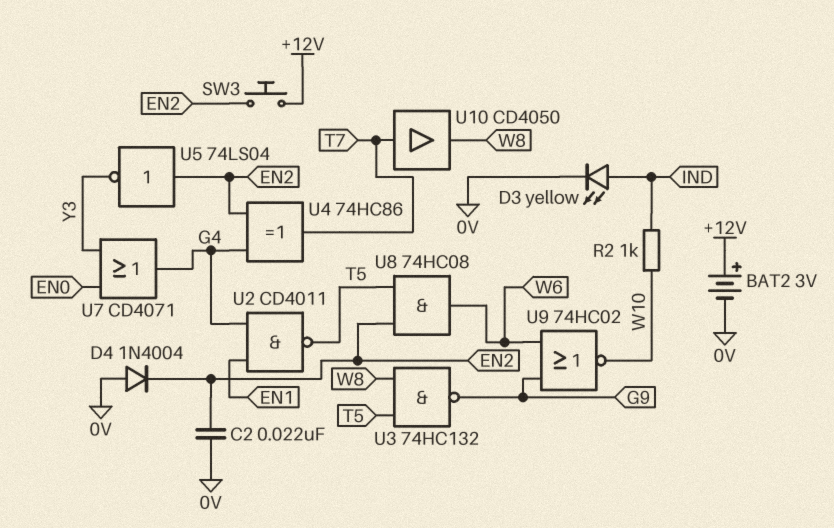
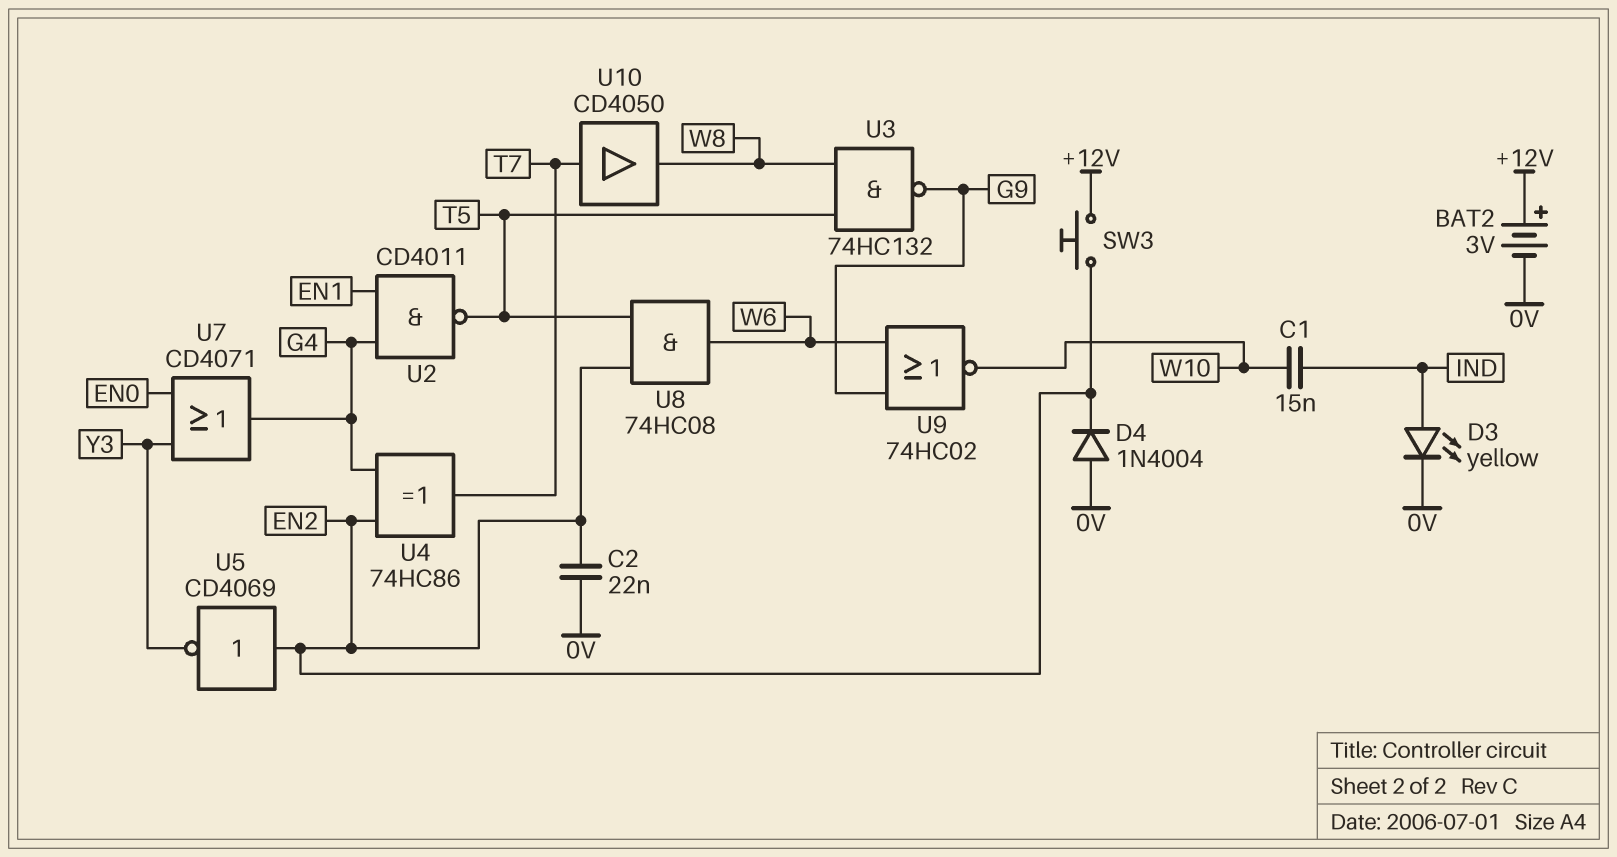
C1: none -> 15nF (IND, W10)
R2: 1k (IND, W10) -> none
U5: NOT 74LS04 (in EN2, out Y3) -> NOT CD4069 (in EN2, out Y3)

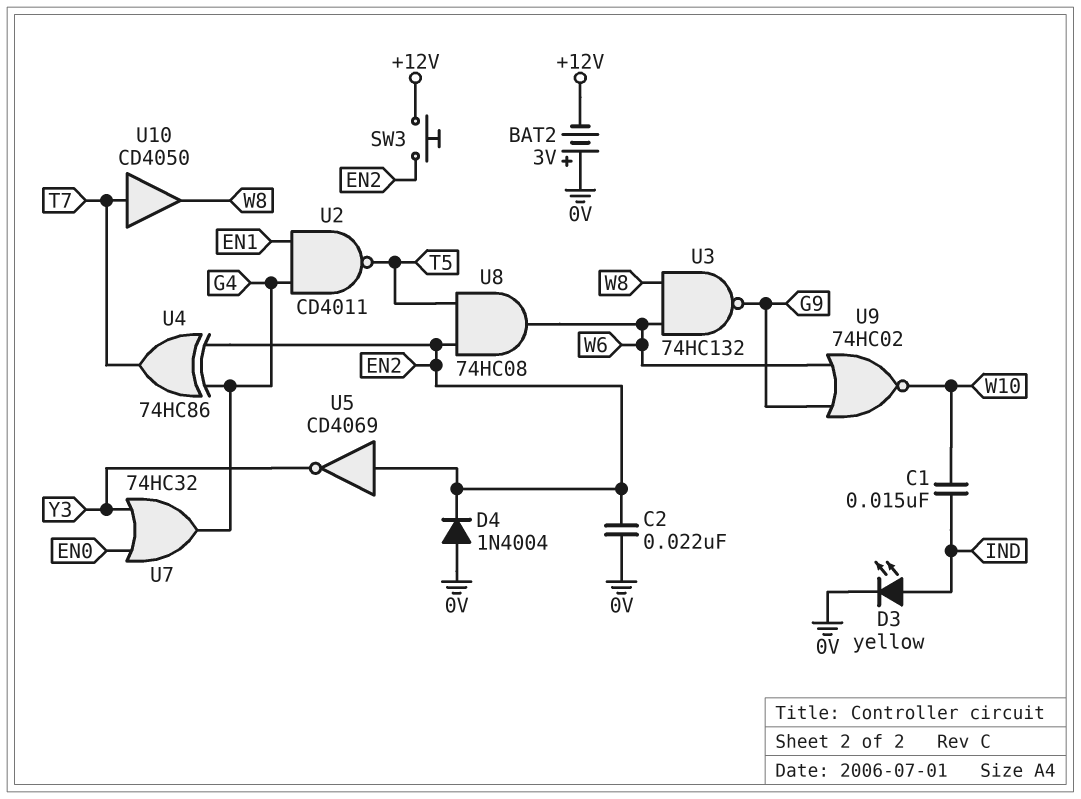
BAT2: 3V (plus +12V, minus 0V) -> 3V (plus 0V, minus +12V)
U3: NAND 74HC132 (in T5, in W8, out G9) -> NAND 74HC132 (in W6, in W8, out G9)
U7: OR CD4071 (in EN0, in Y3, out G4) -> OR 74HC32 (in EN0, in Y3, out G4)

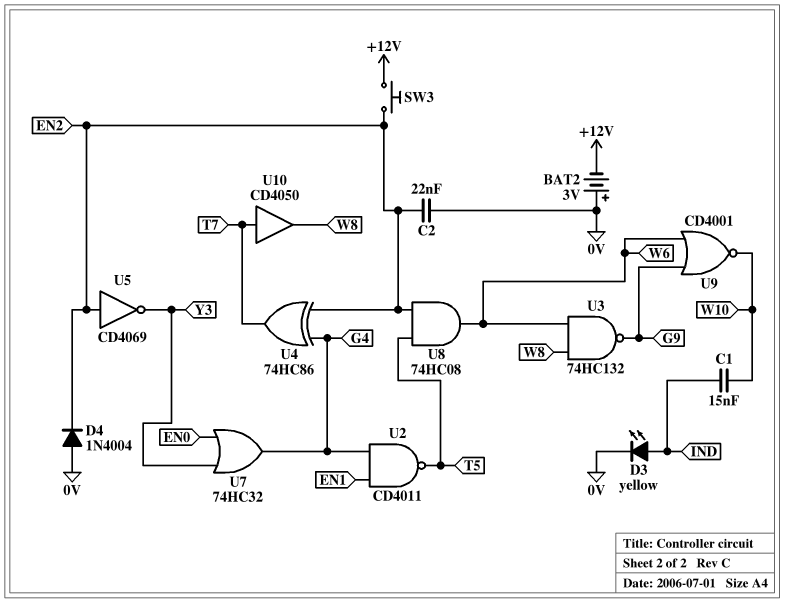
U9: NOR 74HC02 (in G9, in W6, out W10) -> NOR CD4001 (in G9, in W6, out W10)

